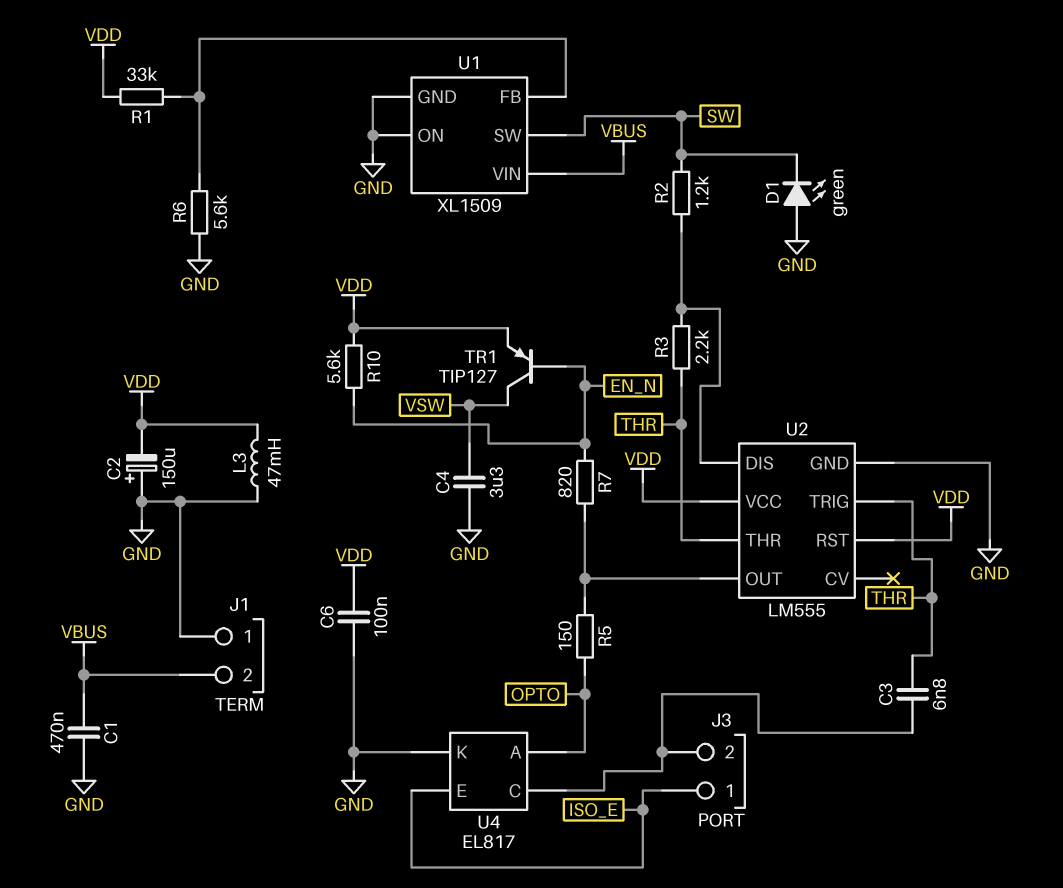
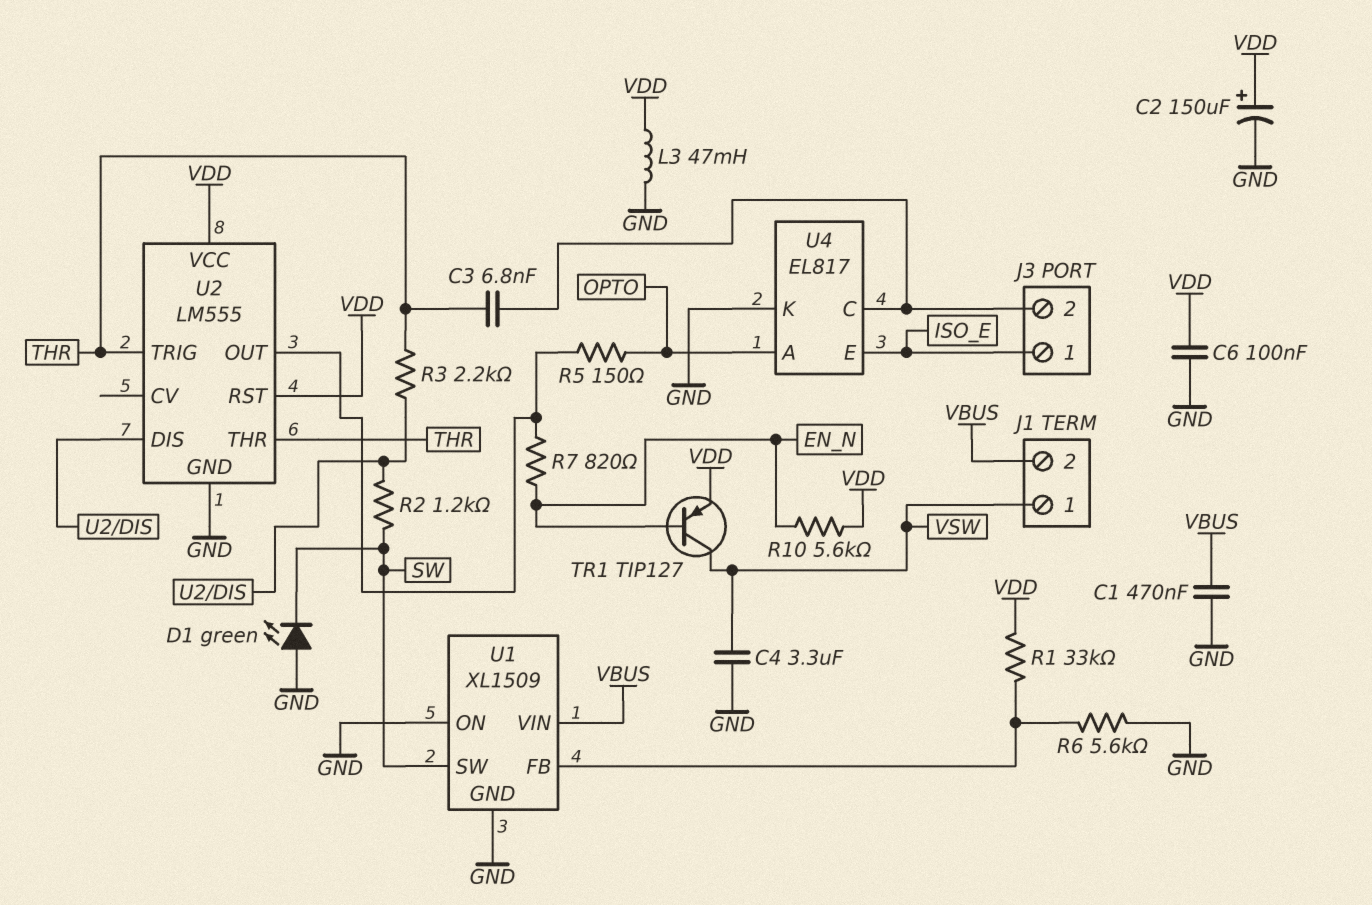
C2: 150uF (plus GND, minus VDD) -> 150uF (plus VDD, minus GND)
J1 pin 1: GND -> VSW

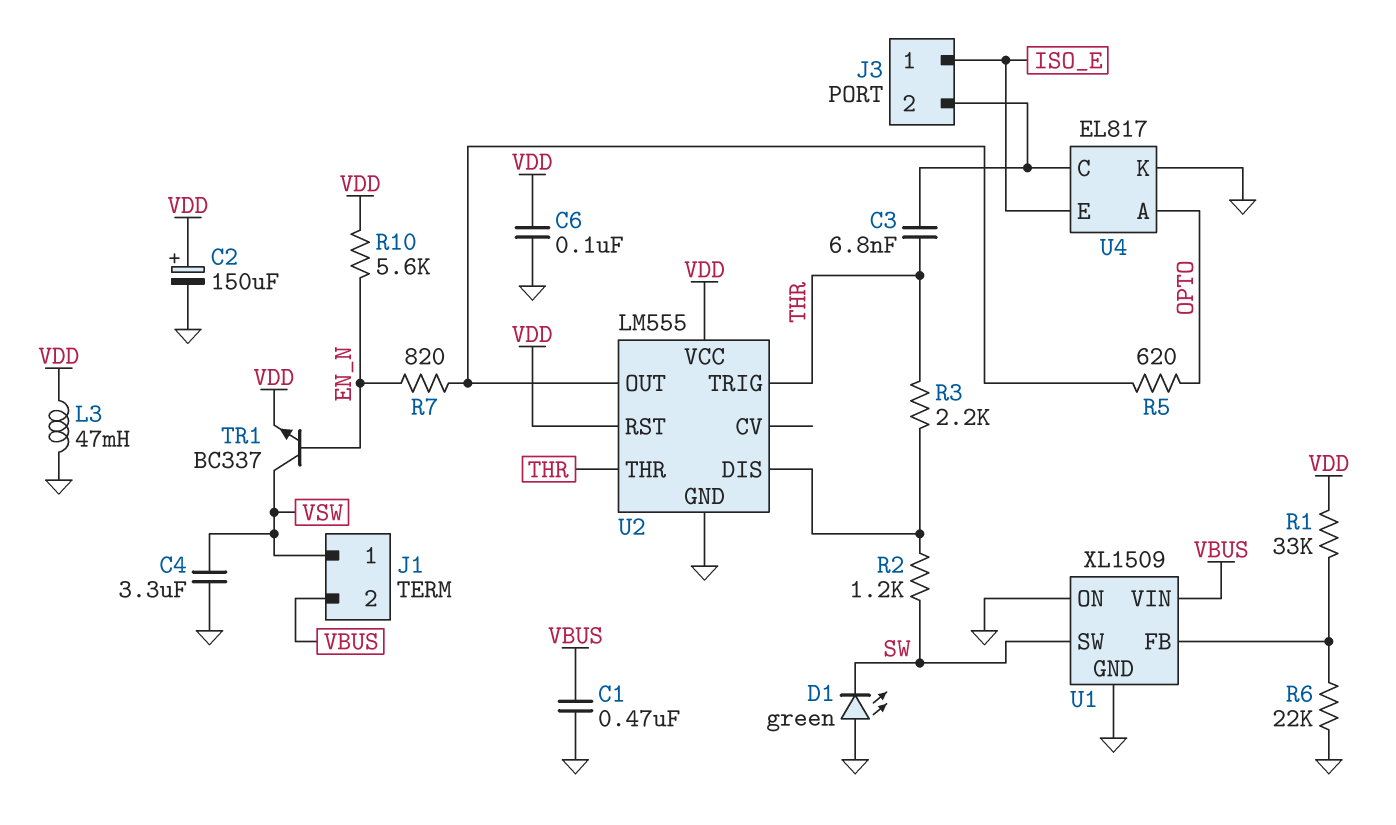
R5: 150 (OPTO, U2/OUT) -> 620 (OPTO, U2/OUT)
R6: 5.6k (GND, U1/FB) -> 22k (GND, U1/FB)
TR1: PNP TIP127 (B EN_N, C VSW, E VDD) -> NPN BC337 (B EN_N, C VSW, E VDD)

